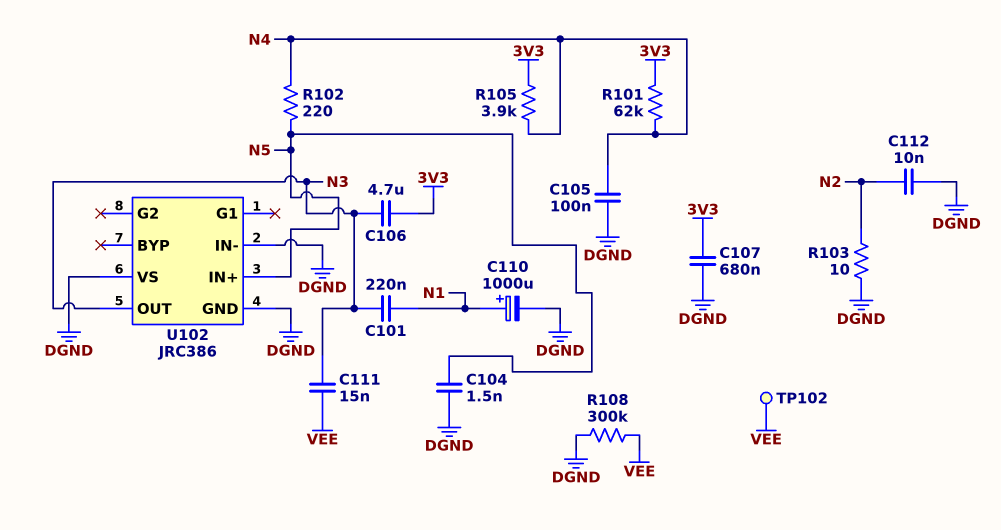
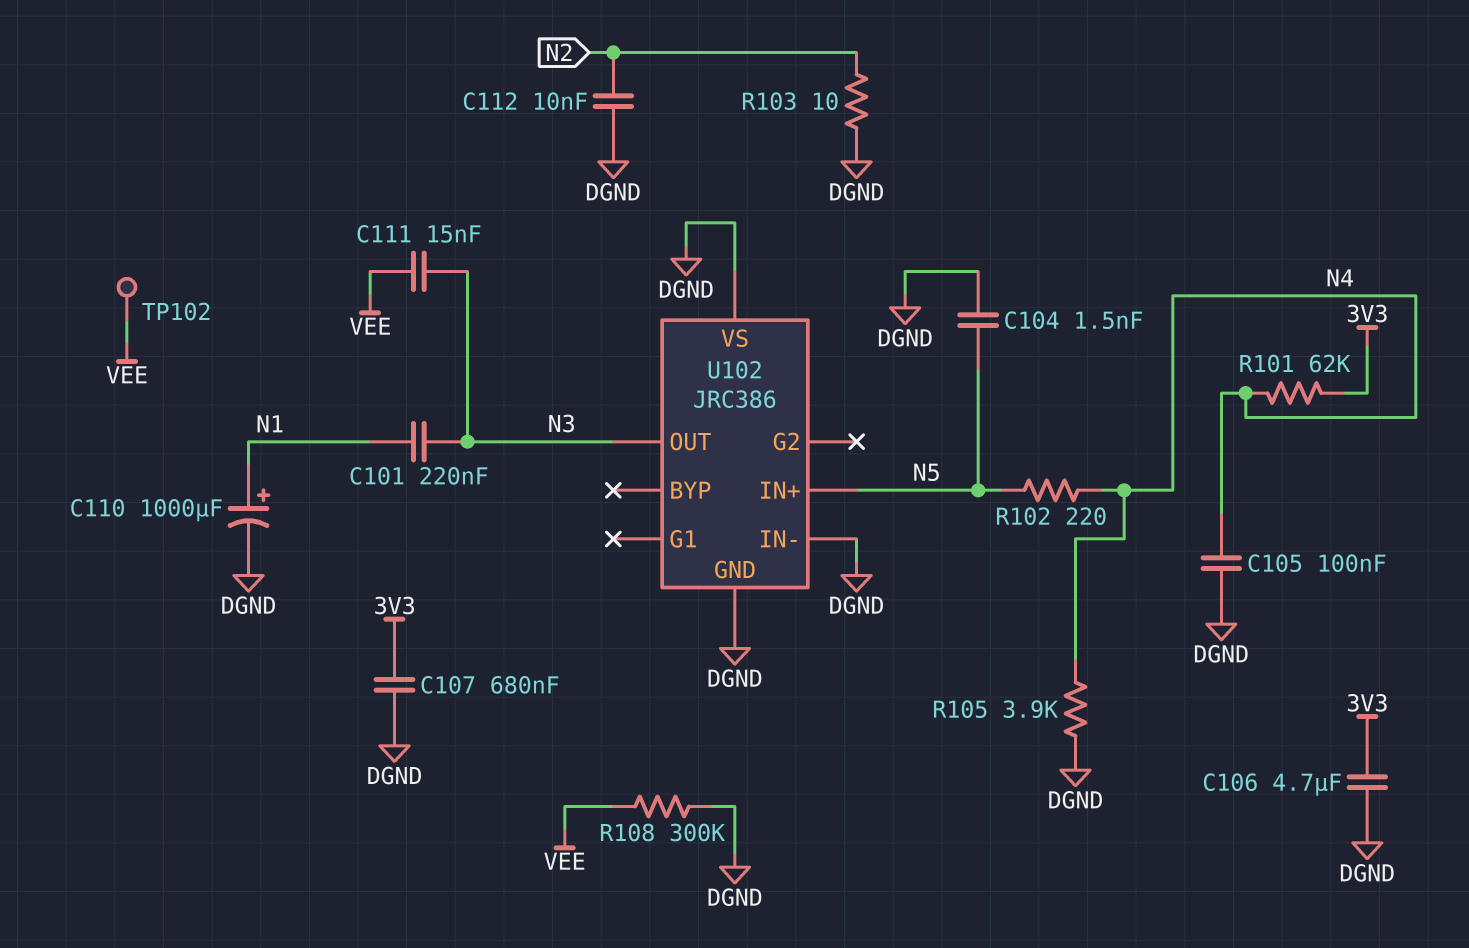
C106: 4.7uF (3V3, N3) -> 4.7uF (3V3, DGND)
R105: 3.9k (3V3, N4) -> 3.9k (DGND, N4)

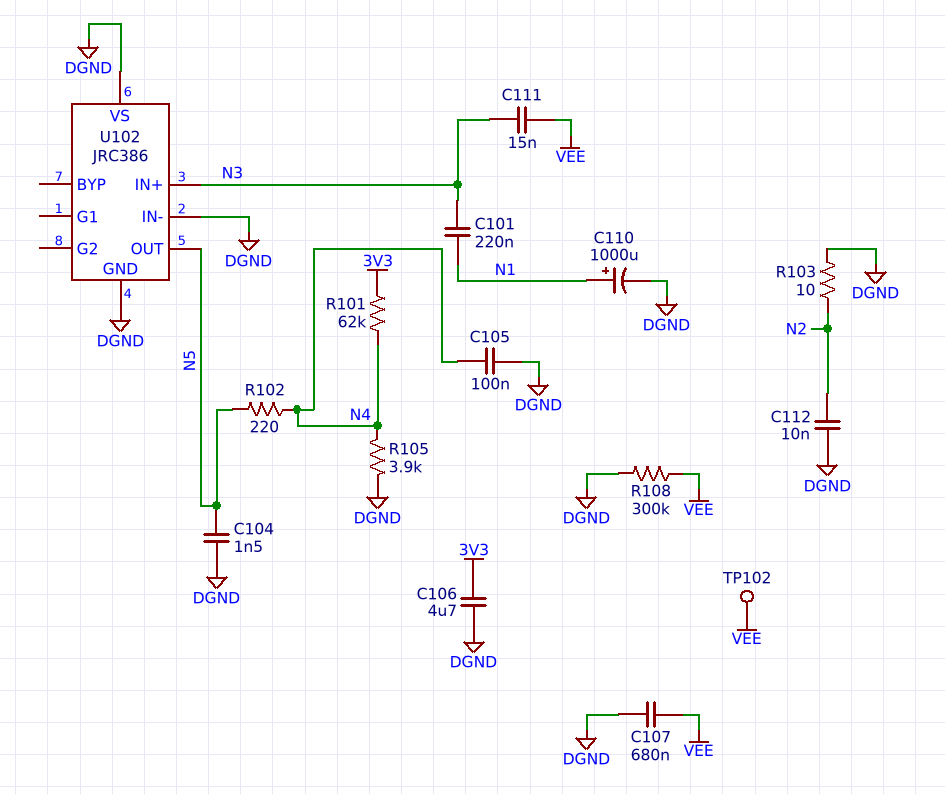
C107: 680nF (3V3, DGND) -> 680nF (DGND, VEE)
U102 pin IN+: N5 -> N3
U102 pin OUT: N3 -> N5

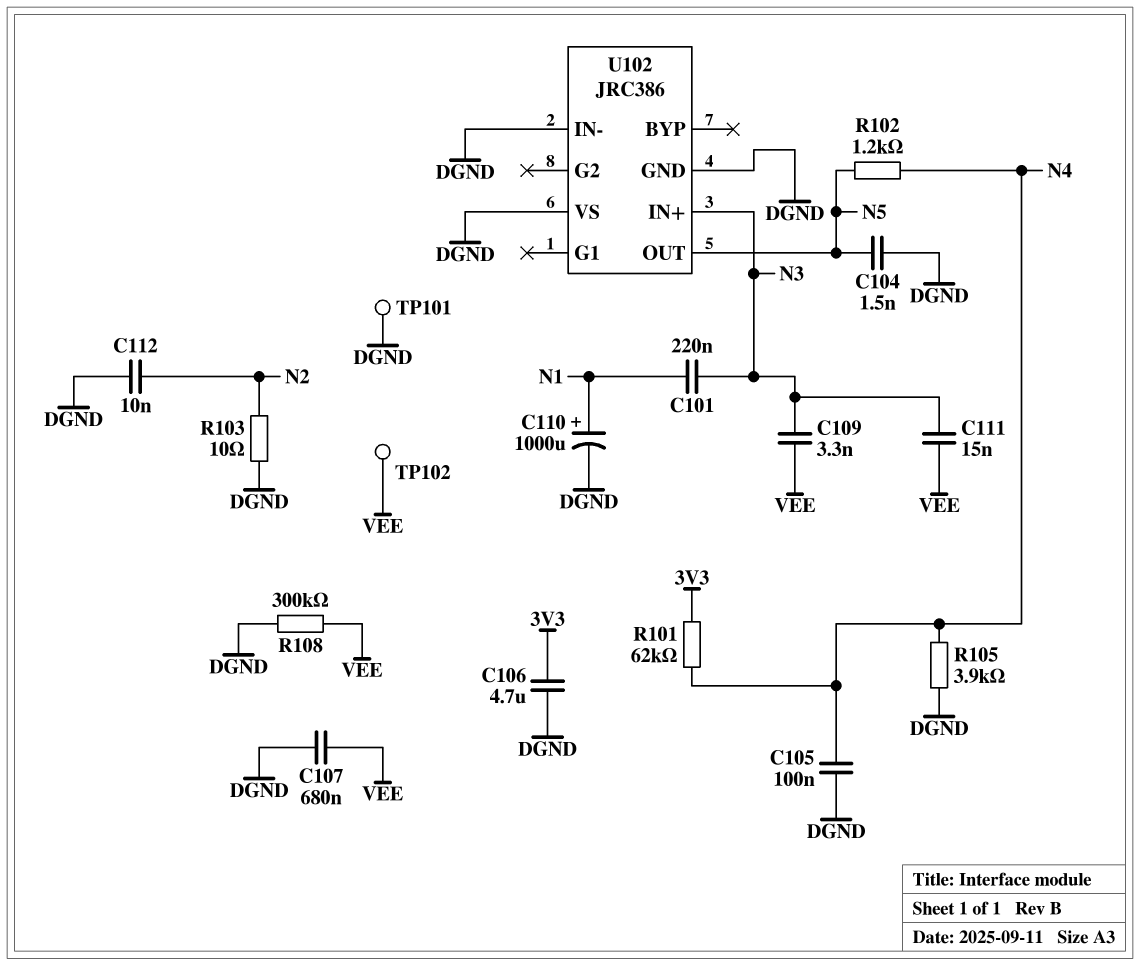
C109: none -> 3.3nF (N3, VEE)
R102: 220 (N4, N5) -> 1.2k (N4, N5)
TP101: none -> test point (DGND)

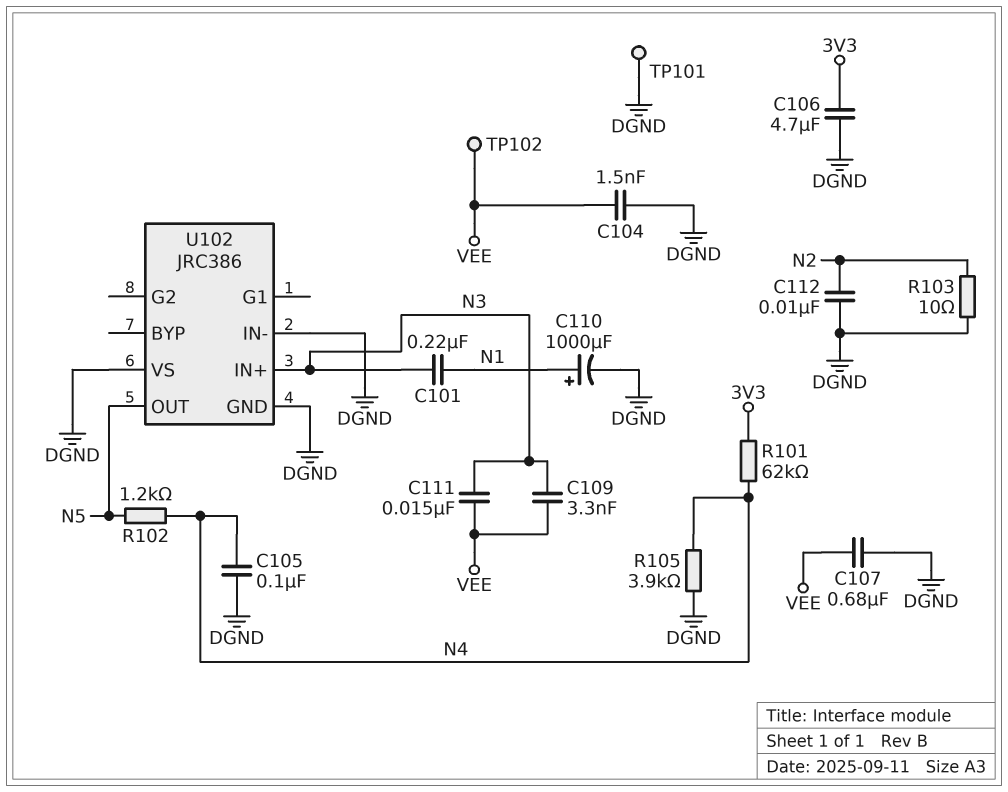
C104: 1.5nF (DGND, N5) -> 1.5nF (DGND, VEE)
R108: 300k (DGND, VEE) -> none

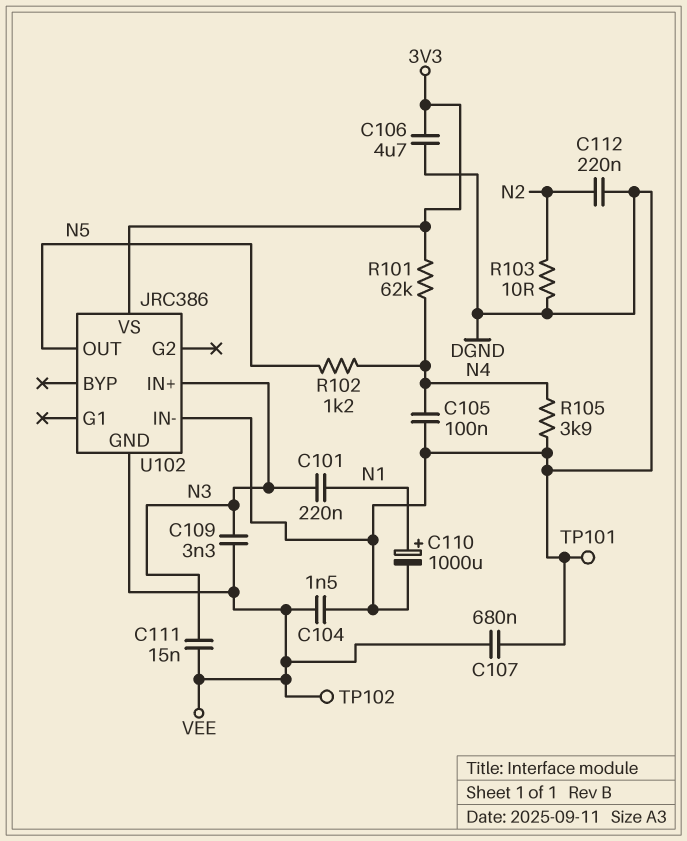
C112: 10nF (DGND, N2) -> 220nF (DGND, N2)
U102 pin GND: DGND -> VEE
U102 pin VS: DGND -> 3V3

